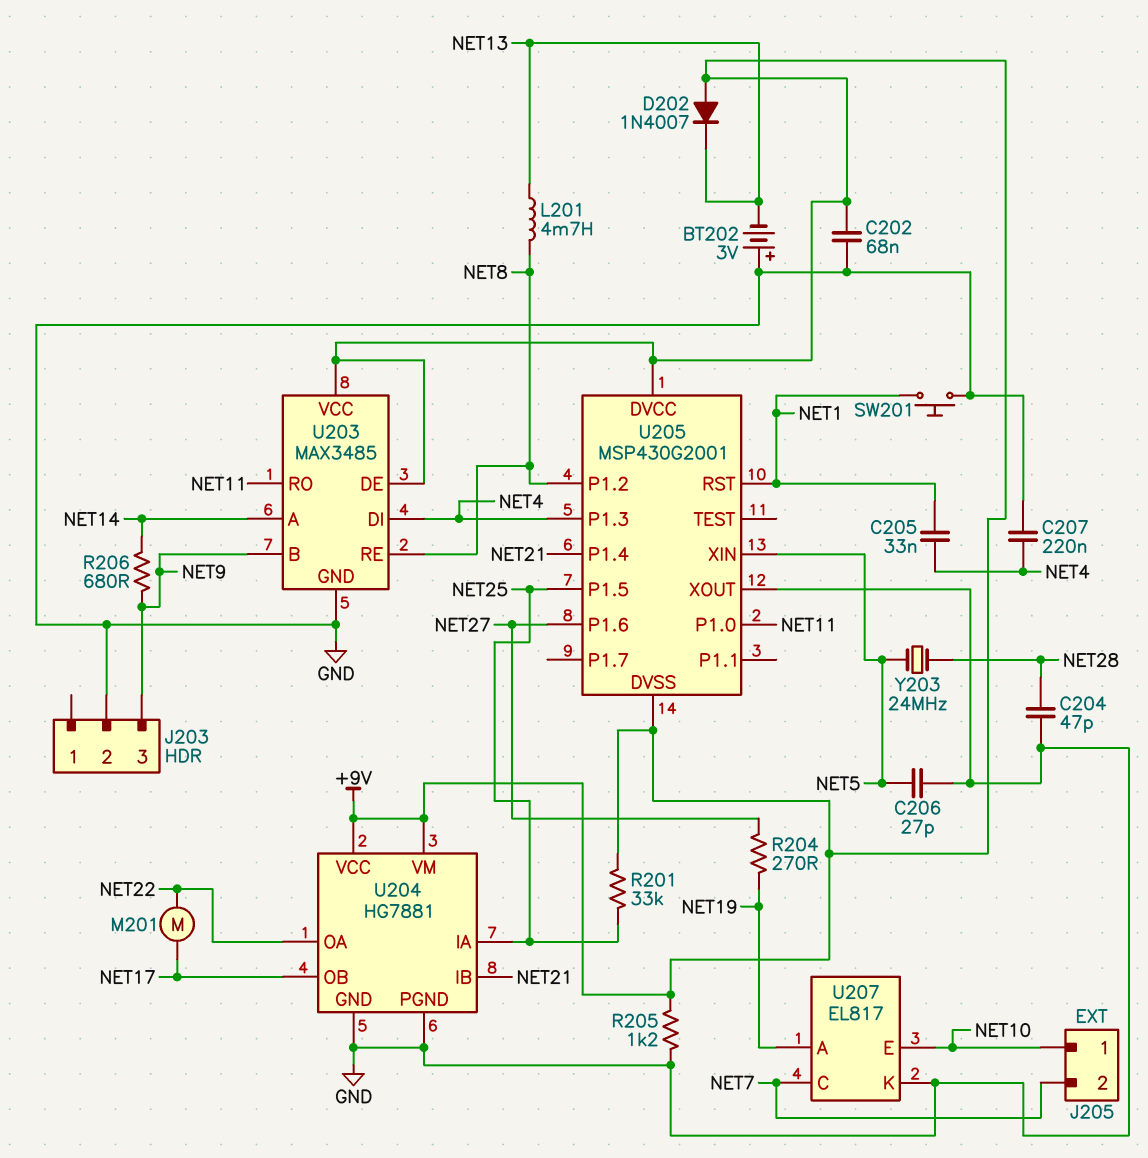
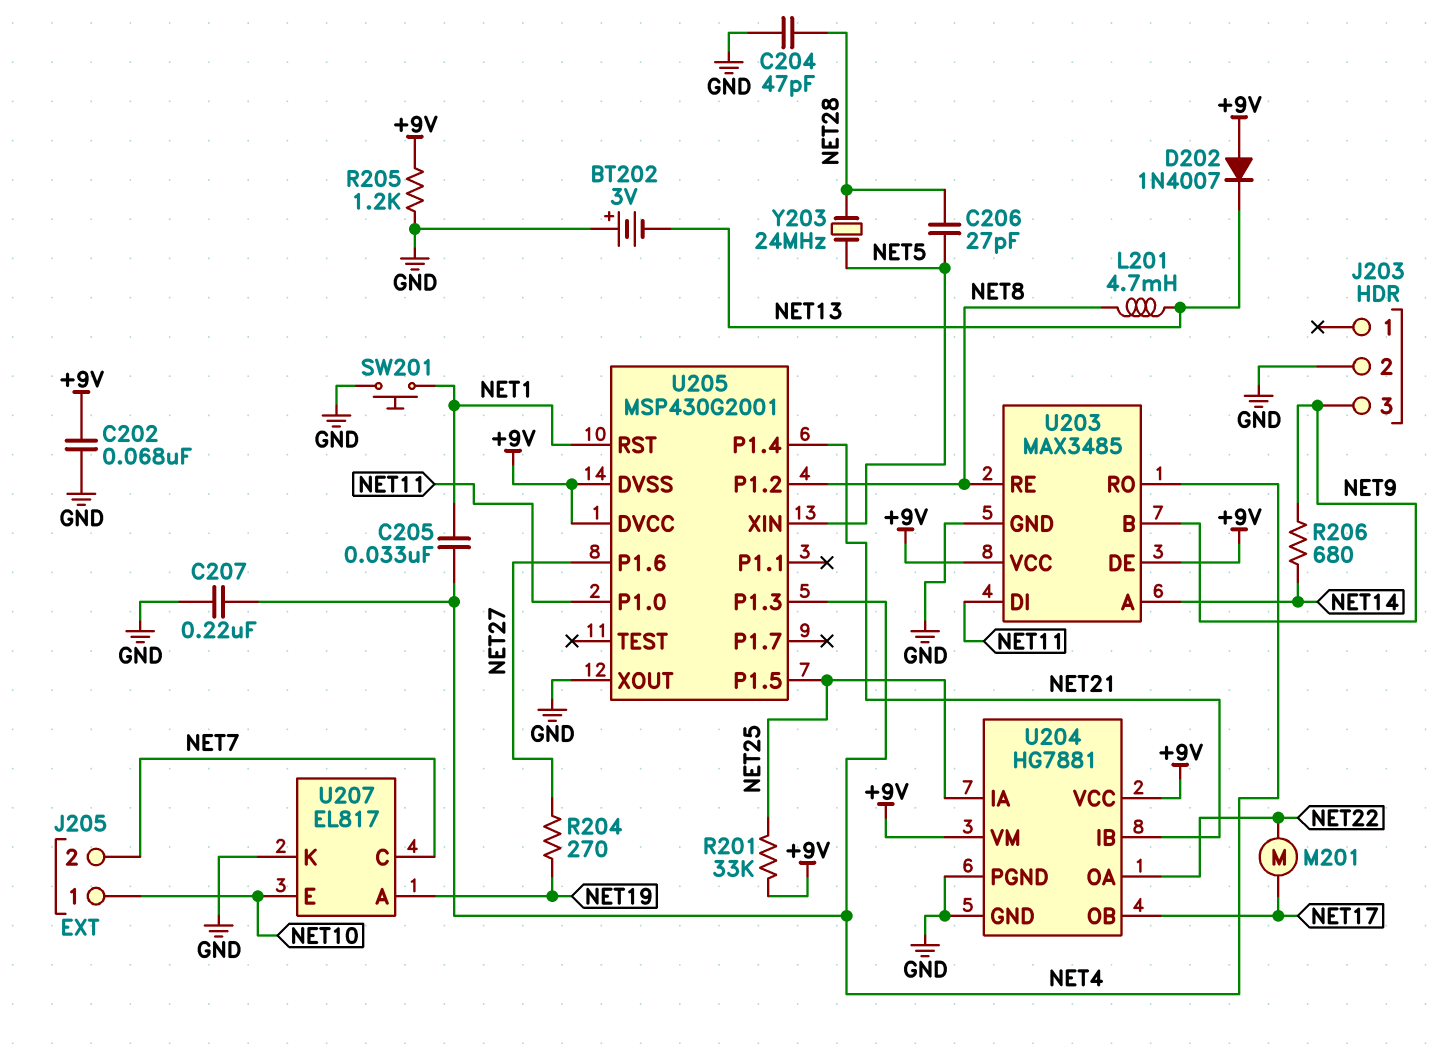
C206: 27pF (GND, NET5) -> 27pF (NET5, NET28)
U203 pin DI: NET4 -> NET11
U203 pin RO: NET11 -> NET4

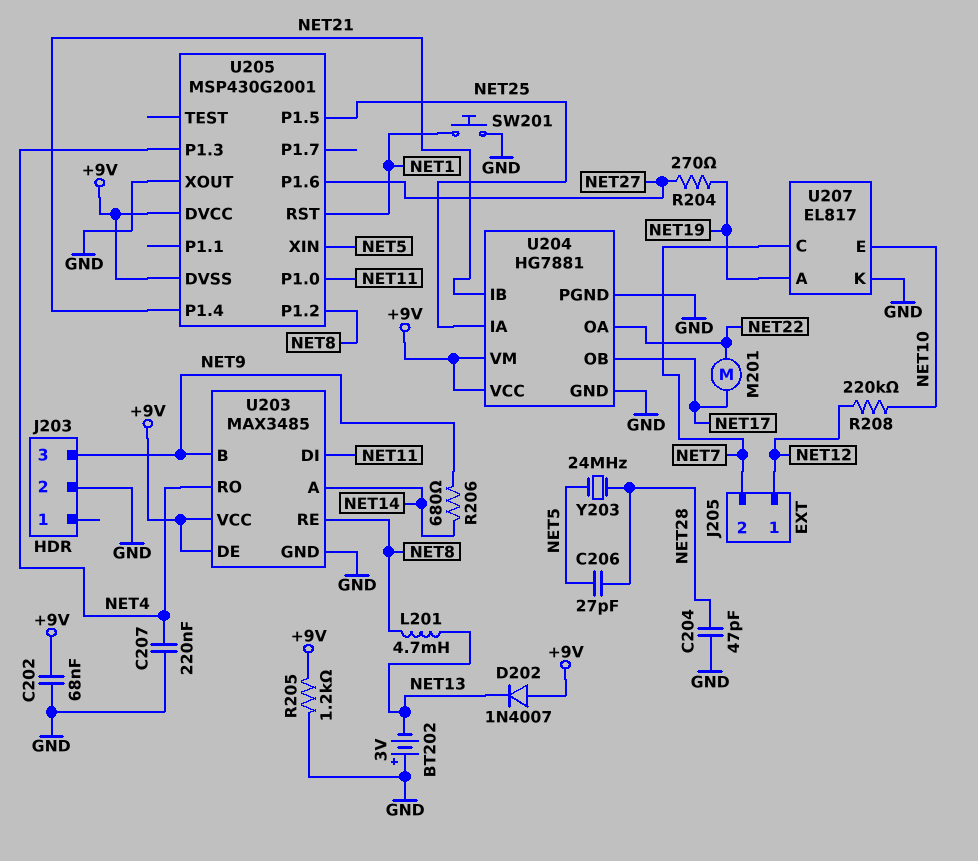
C205: 33nF (NET1, NET4) -> none
J205 pin 1: NET10 -> NET12
R201: 33k (+9V, NET25) -> none
R208: none -> 220k (NET10, NET12)

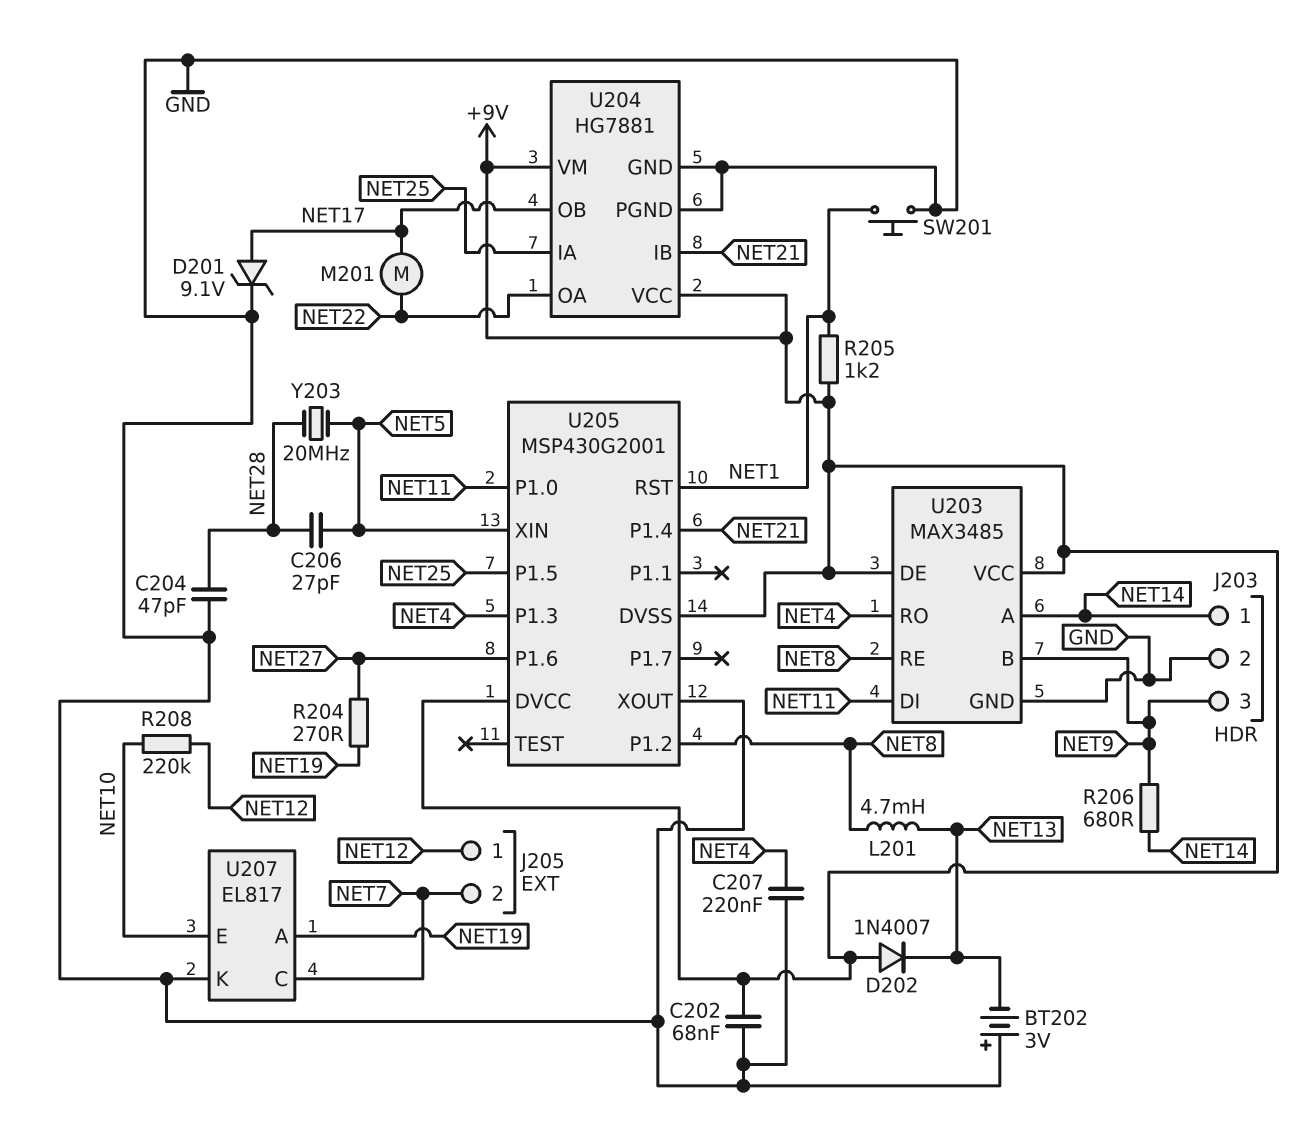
D201: none -> zener 9.1V (A NET17, K GND)
J203 pin 1: none -> NET14
R205: 1.2k (+9V, GND) -> 1.2k (+9V, NET1)
Y203: 24MHz (NET5, NET28) -> 20MHz (NET5, NET28)

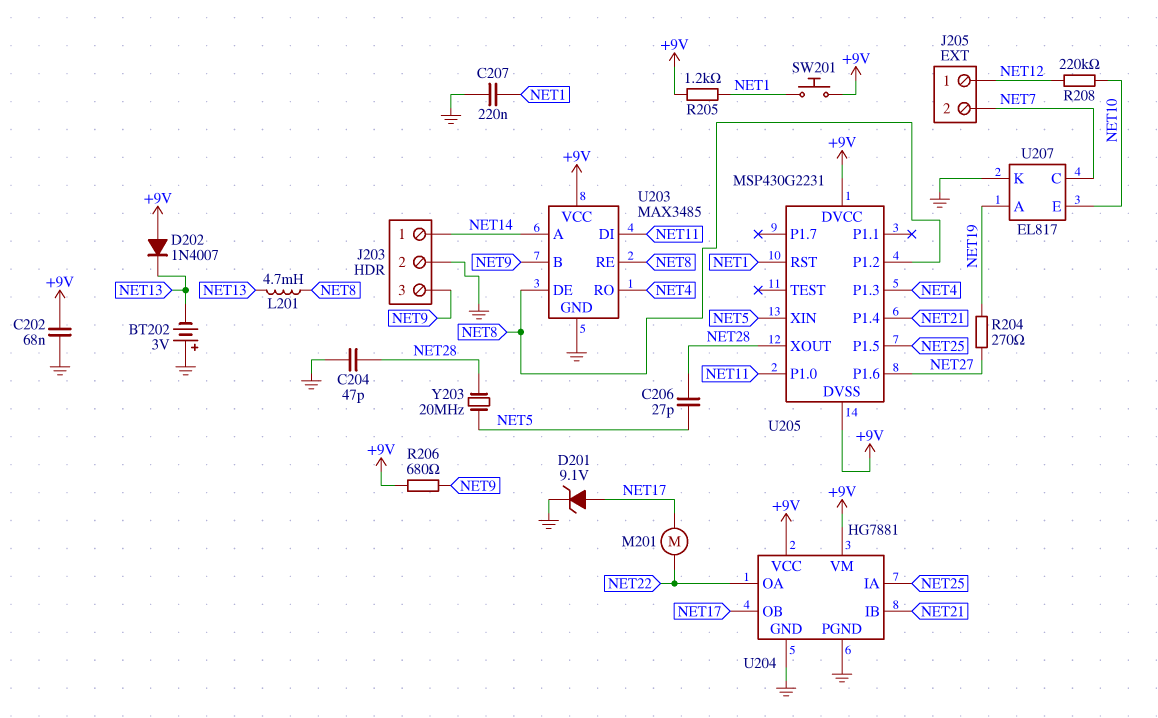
C207: 220nF (GND, NET4) -> 220nF (GND, NET1)
R206: 680 (NET9, NET14) -> 680 (+9V, NET9)
SW201: button (GND, NET1) -> button (+9V, NET1)
U203 pin DE: +9V -> NET8
U205: MSP430G2001 -> MSP430G2231
U205 pin XOUT: GND -> NET28

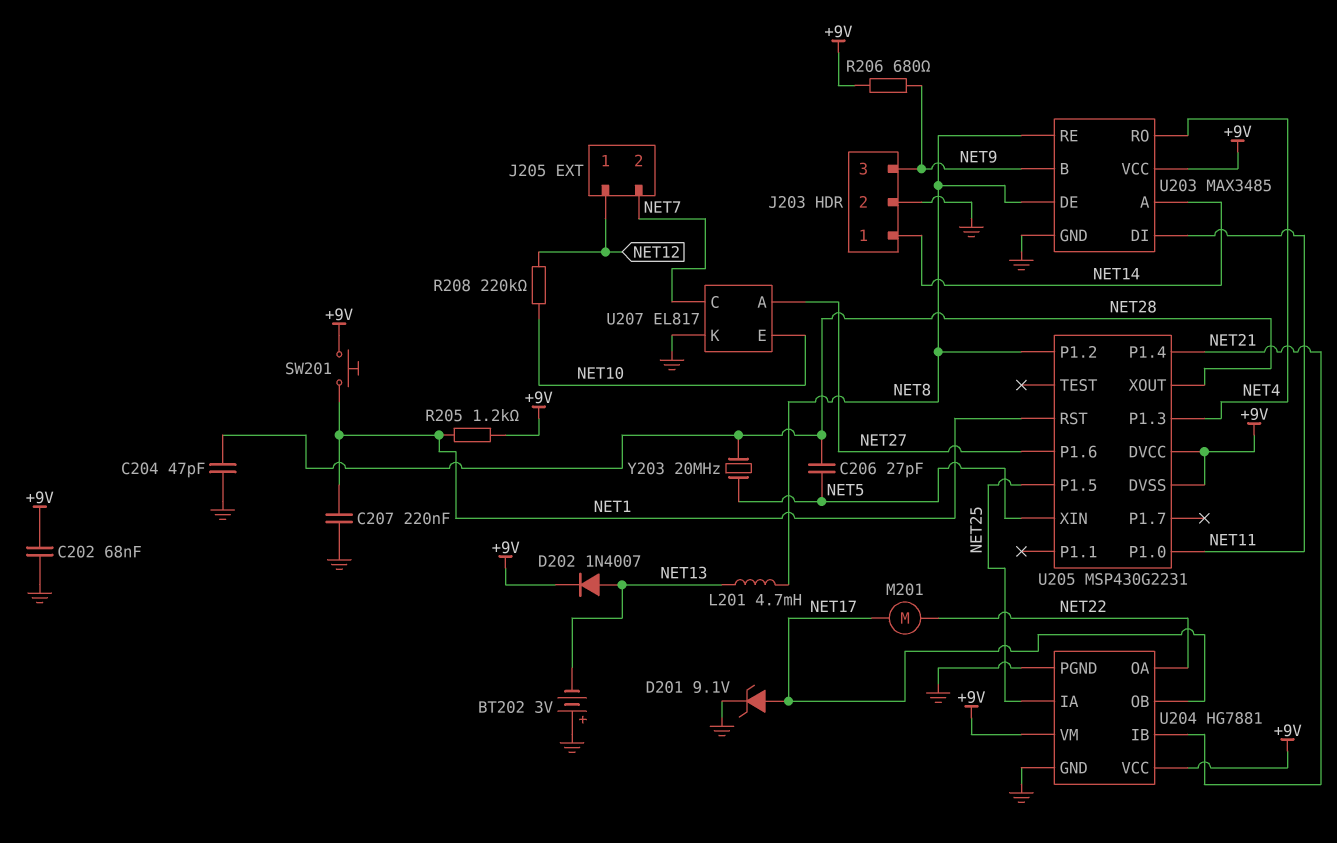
D202: diode 1N4007 (A +9V, K NET13) -> diode 1N4007 (A NET13, K +9V)
R204: 270 (NET19, NET27) -> none
U207 pin A: NET19 -> NET27

